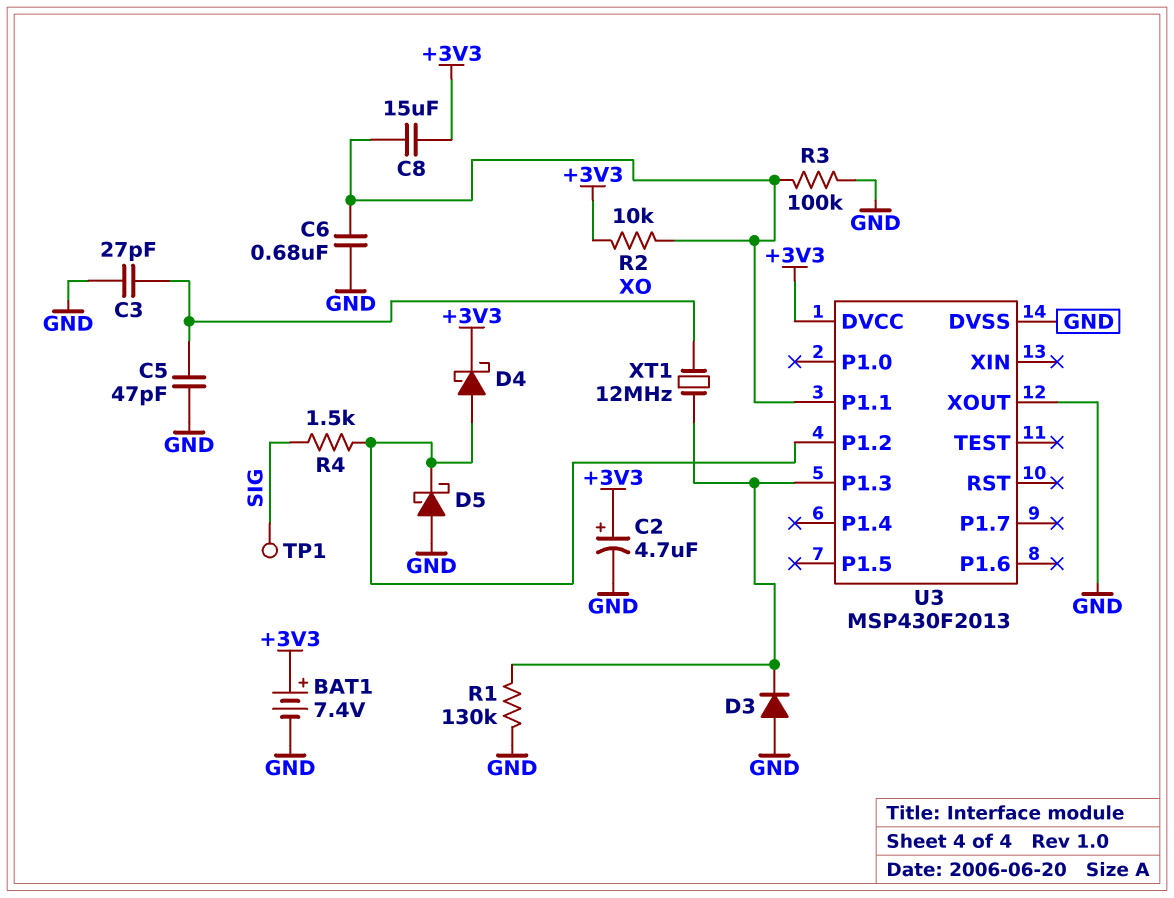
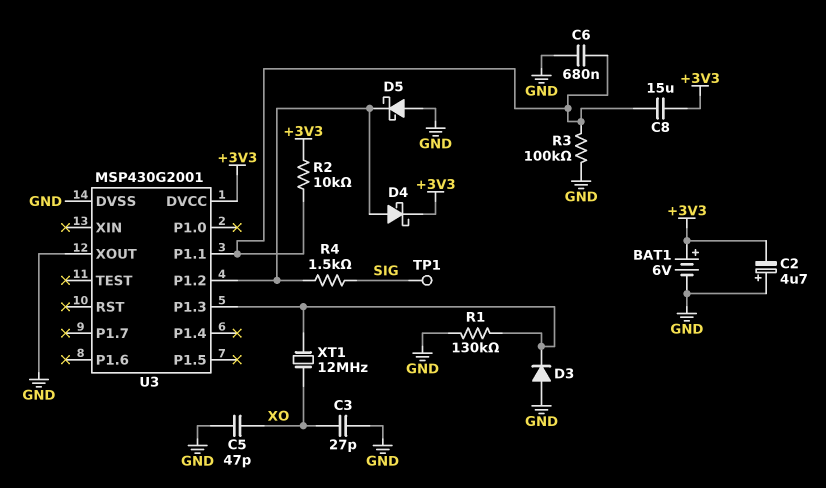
BAT1: 7.4V (plus +3V3, minus GND) -> 6V (plus +3V3, minus GND)
C2: 4.7uF (plus +3V3, minus GND) -> 4.7uF (plus GND, minus +3V3)
U3: MSP430F2013 -> MSP430G2001

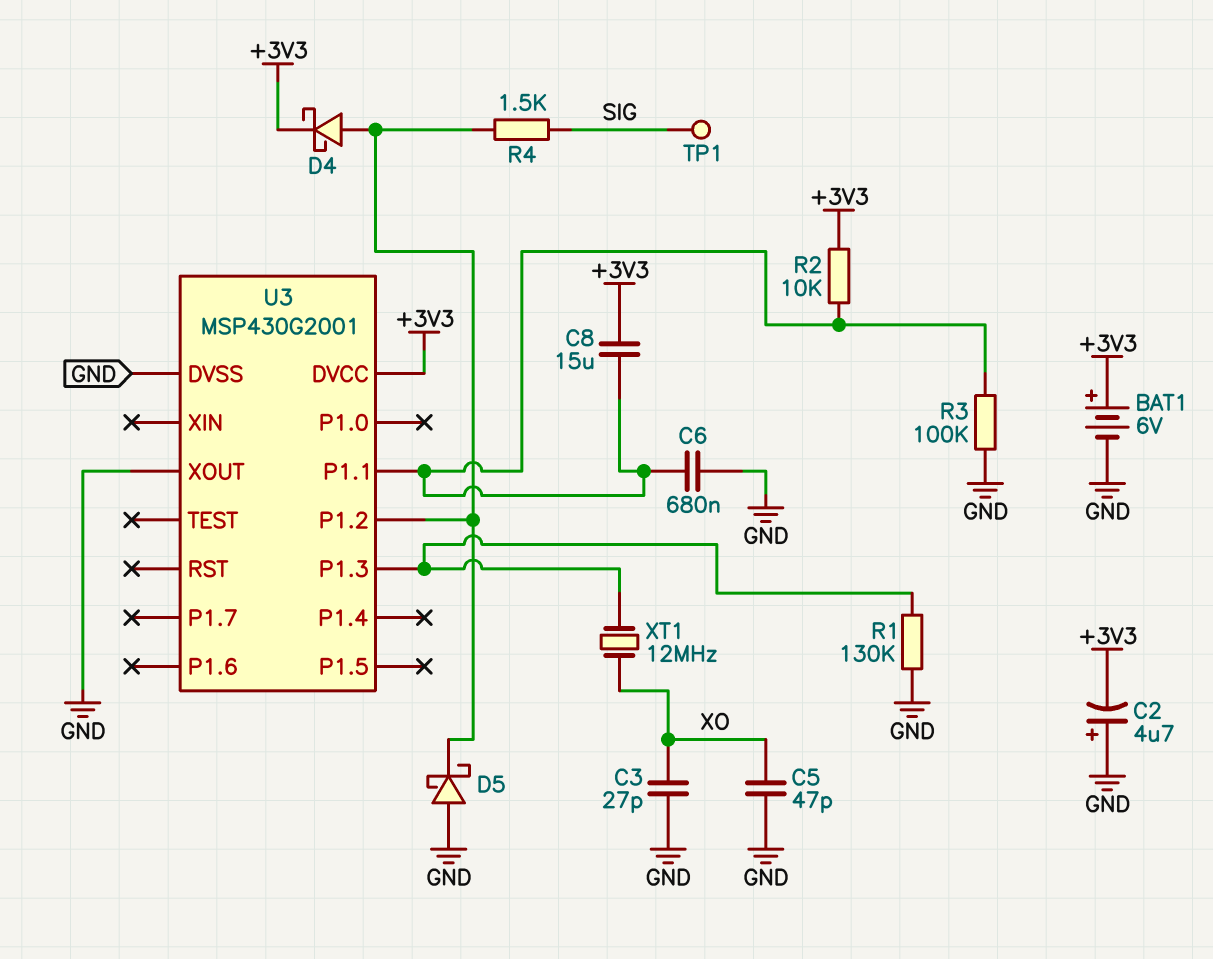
D3: diode (A GND, K U3/P1.3) -> none

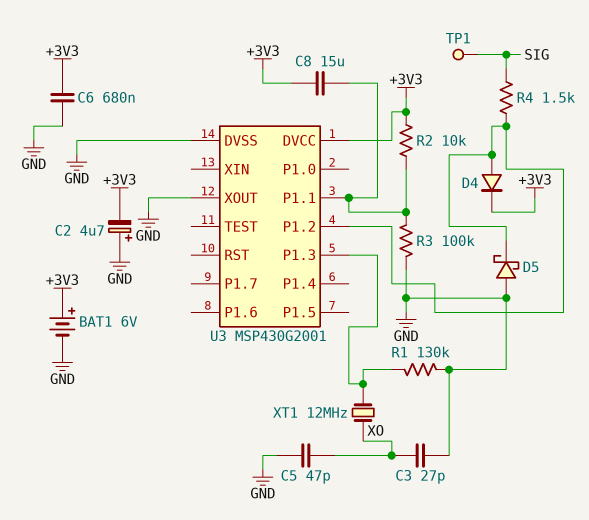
C6: 680nF (GND, U3/P1.1) -> 680nF (+3V3, GND)
D4: schottky (A U3/P1.2, K +3V3) -> diode (A U3/P1.2, K +3V3)

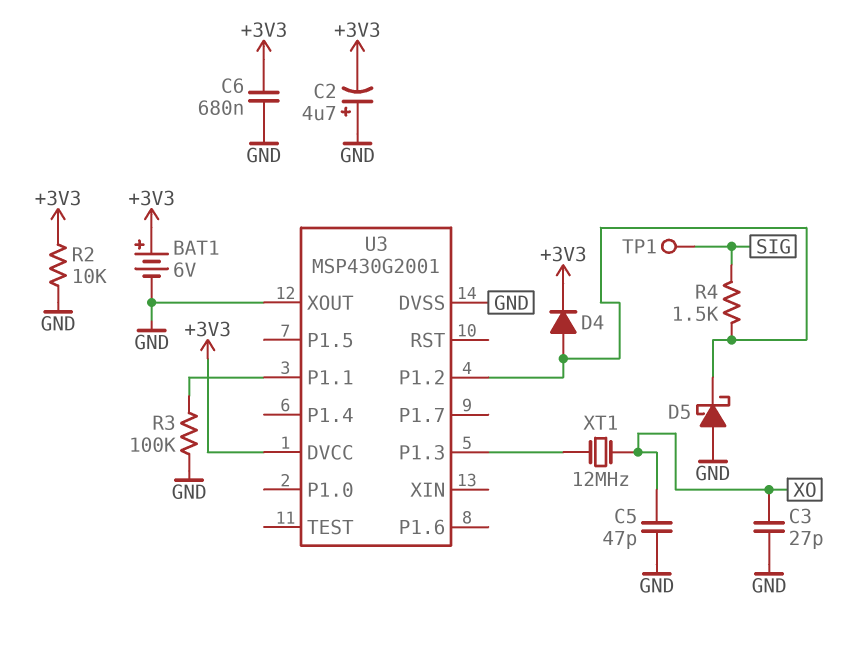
C8: 15uF (+3V3, U3/P1.1) -> none
R1: 130k (GND, U3/P1.3) -> none
R2: 10k (+3V3, U3/P1.1) -> 10k (+3V3, GND)

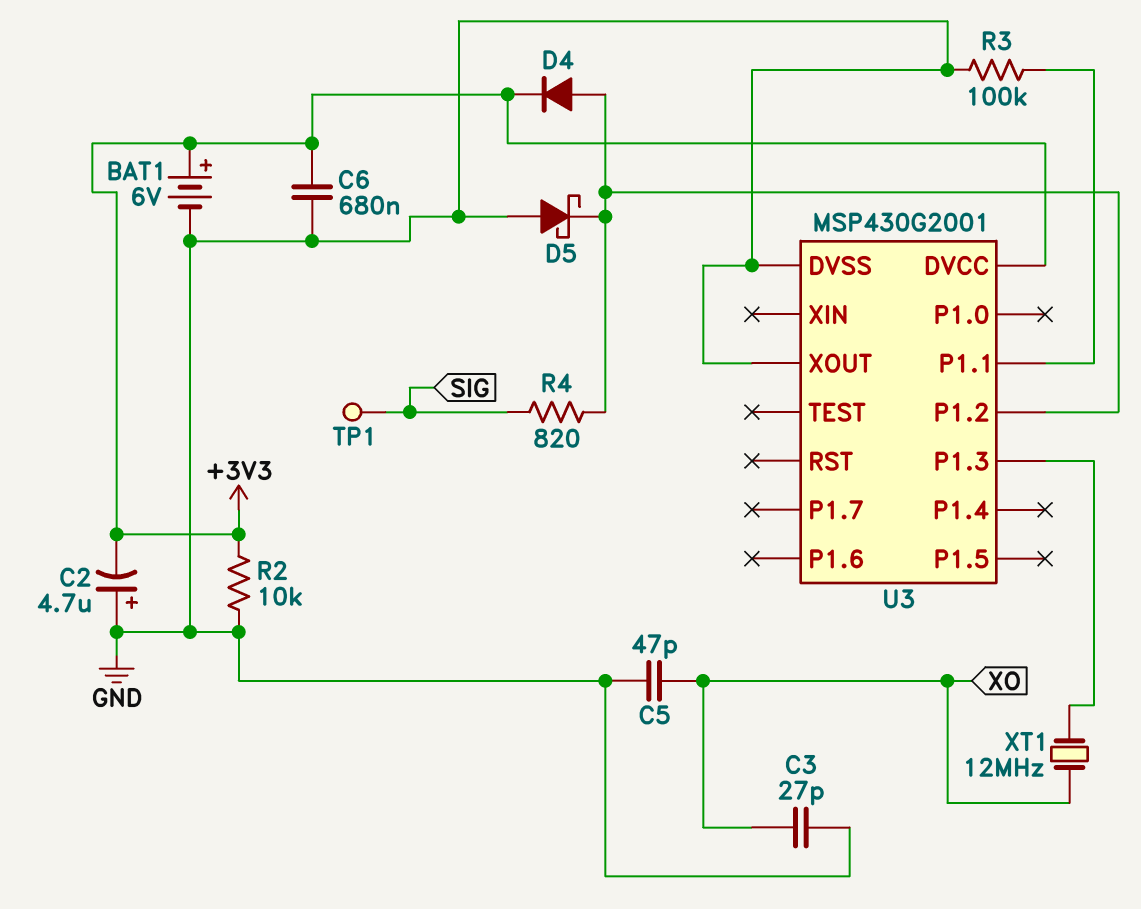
R4: 1.5k (SIG, U3/P1.2) -> 820 (SIG, U3/P1.2)

